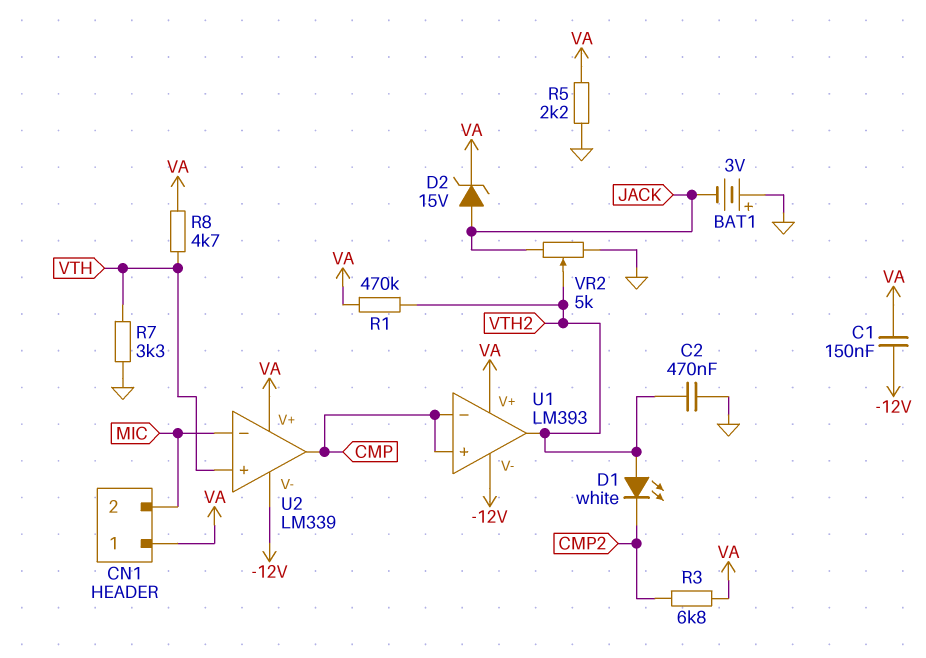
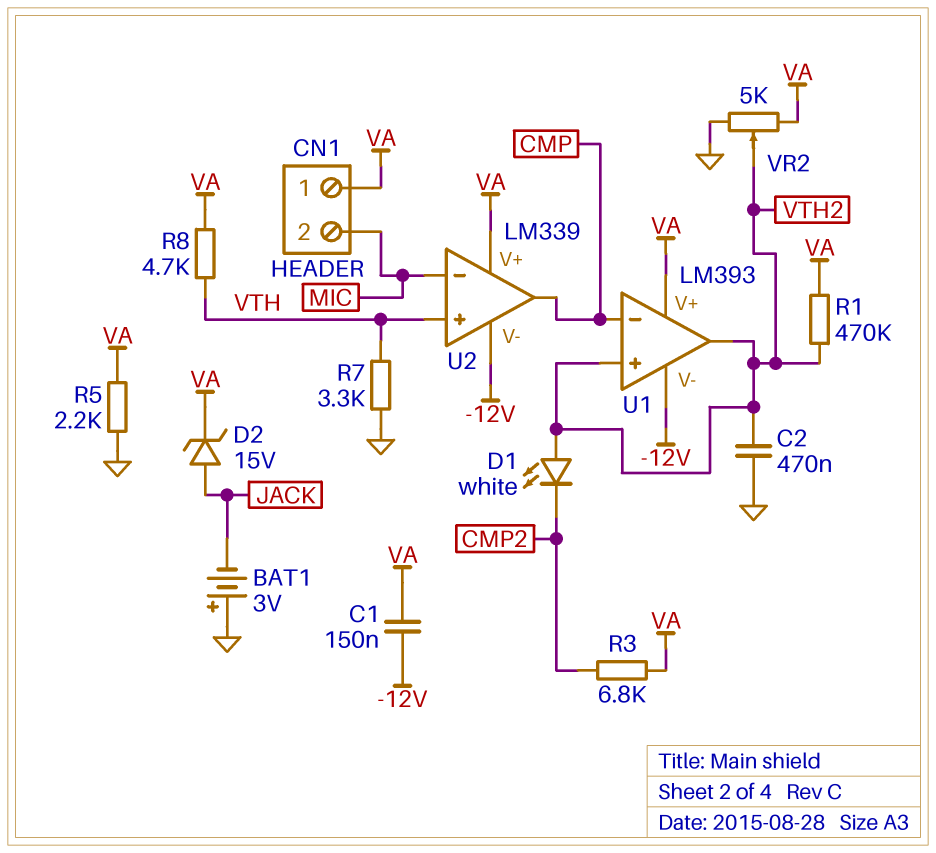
U1 pin in+: CMP -> VTH2
VR2: 5k (GND, JACK, wiper VTH2) -> 5k (GND, VA, wiper VTH2)

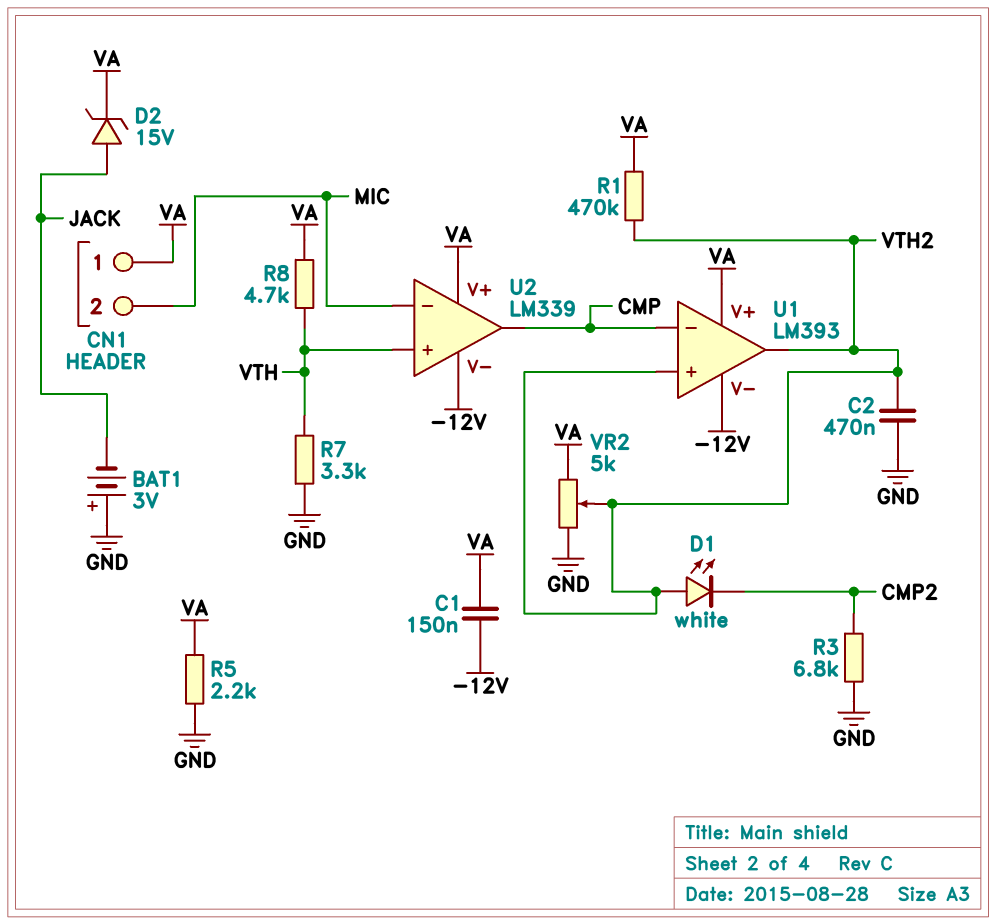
R3: 6.8k (CMP2, VA) -> 6.8k (CMP2, GND)

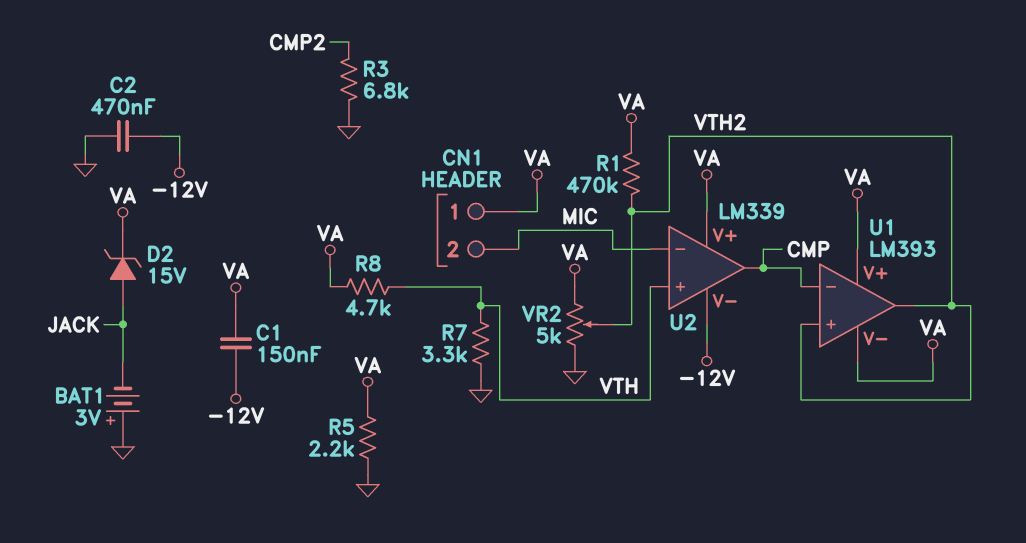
C2: 470nF (GND, VTH2) -> 470nF (-12V, GND)
D1: LED white (A VTH2, K CMP2) -> none
U1 pin V-: -12V -> VA

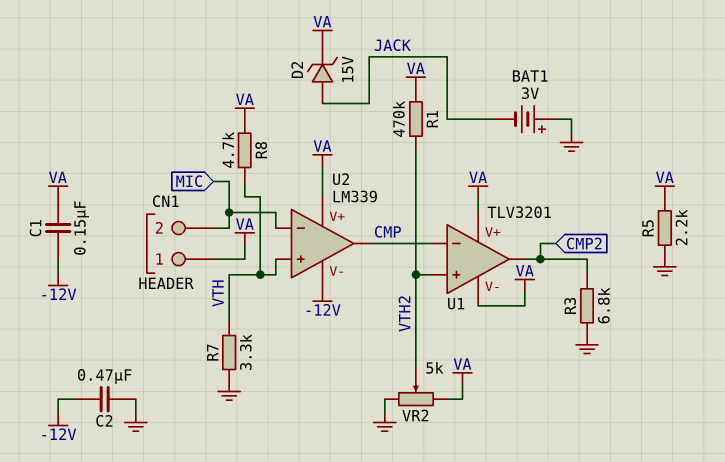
U1: LM393 -> TLV3201
U1 pin out: VTH2 -> CMP2

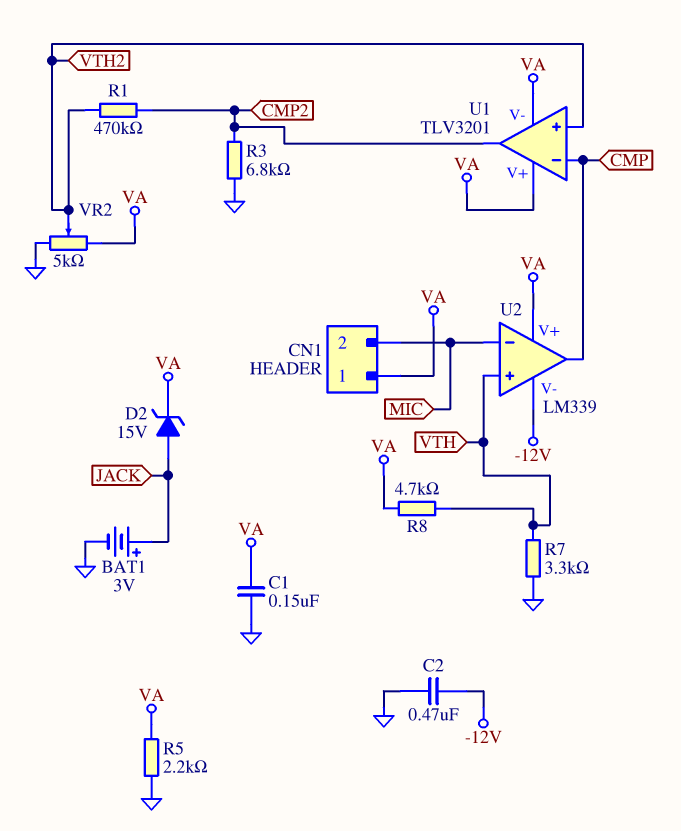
BAT1: 3V (plus GND, minus JACK) -> 3V (plus JACK, minus GND)
C1: 150nF (-12V, VA) -> 150nF (GND, VA)
R1: 470k (VA, VTH2) -> 470k (CMP2, VTH2)

